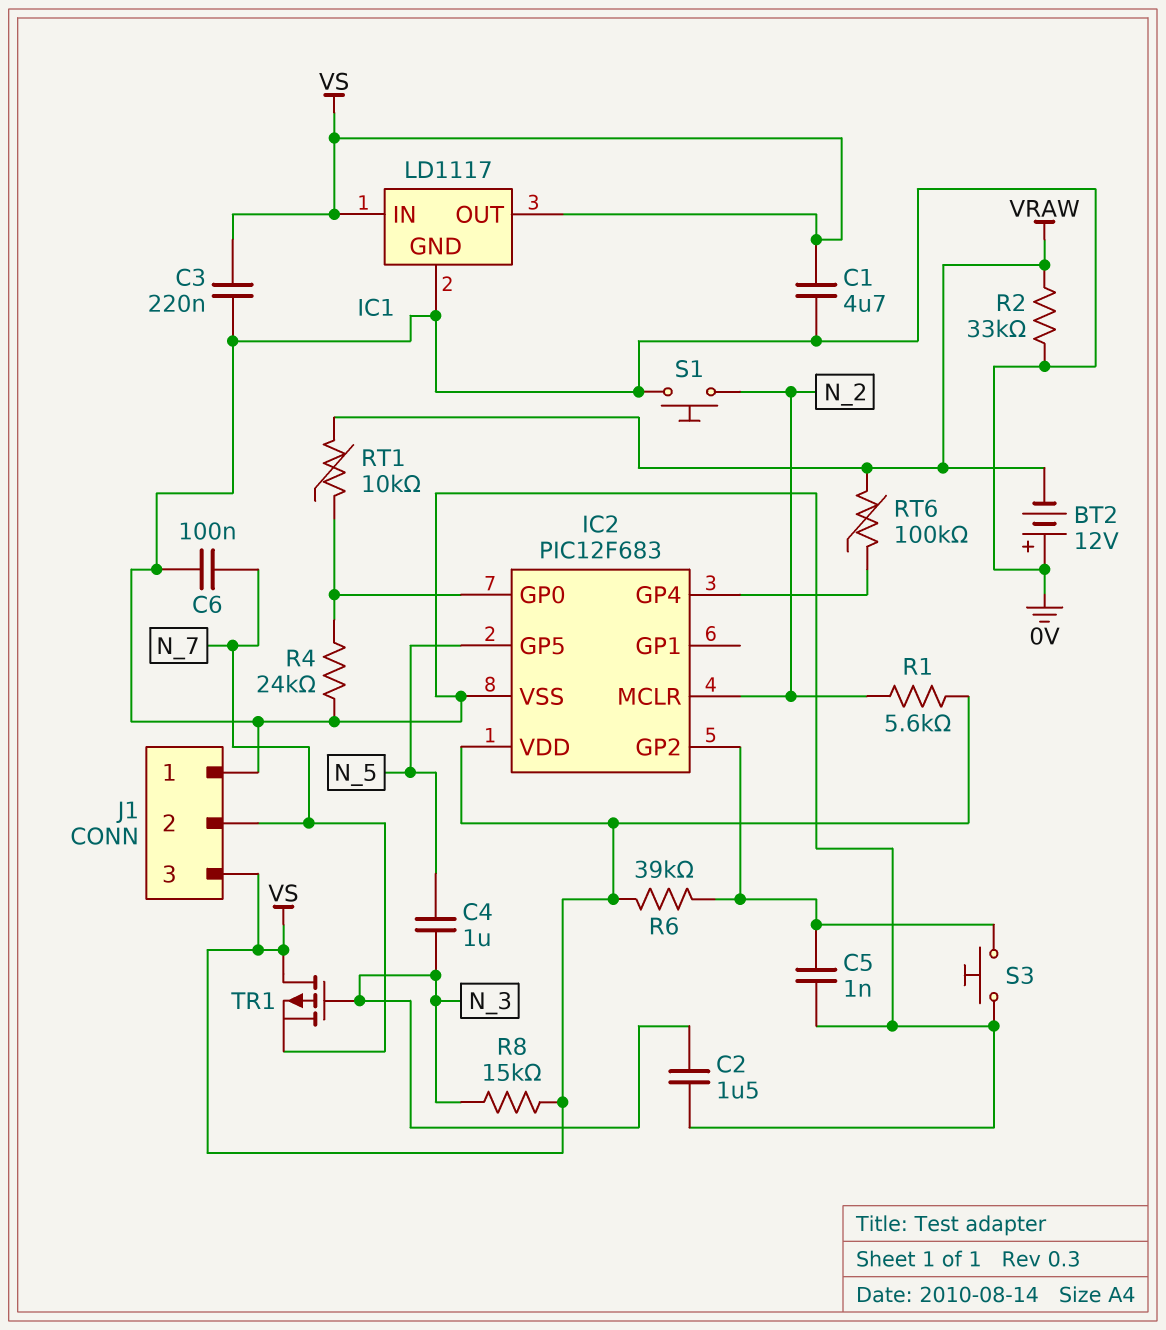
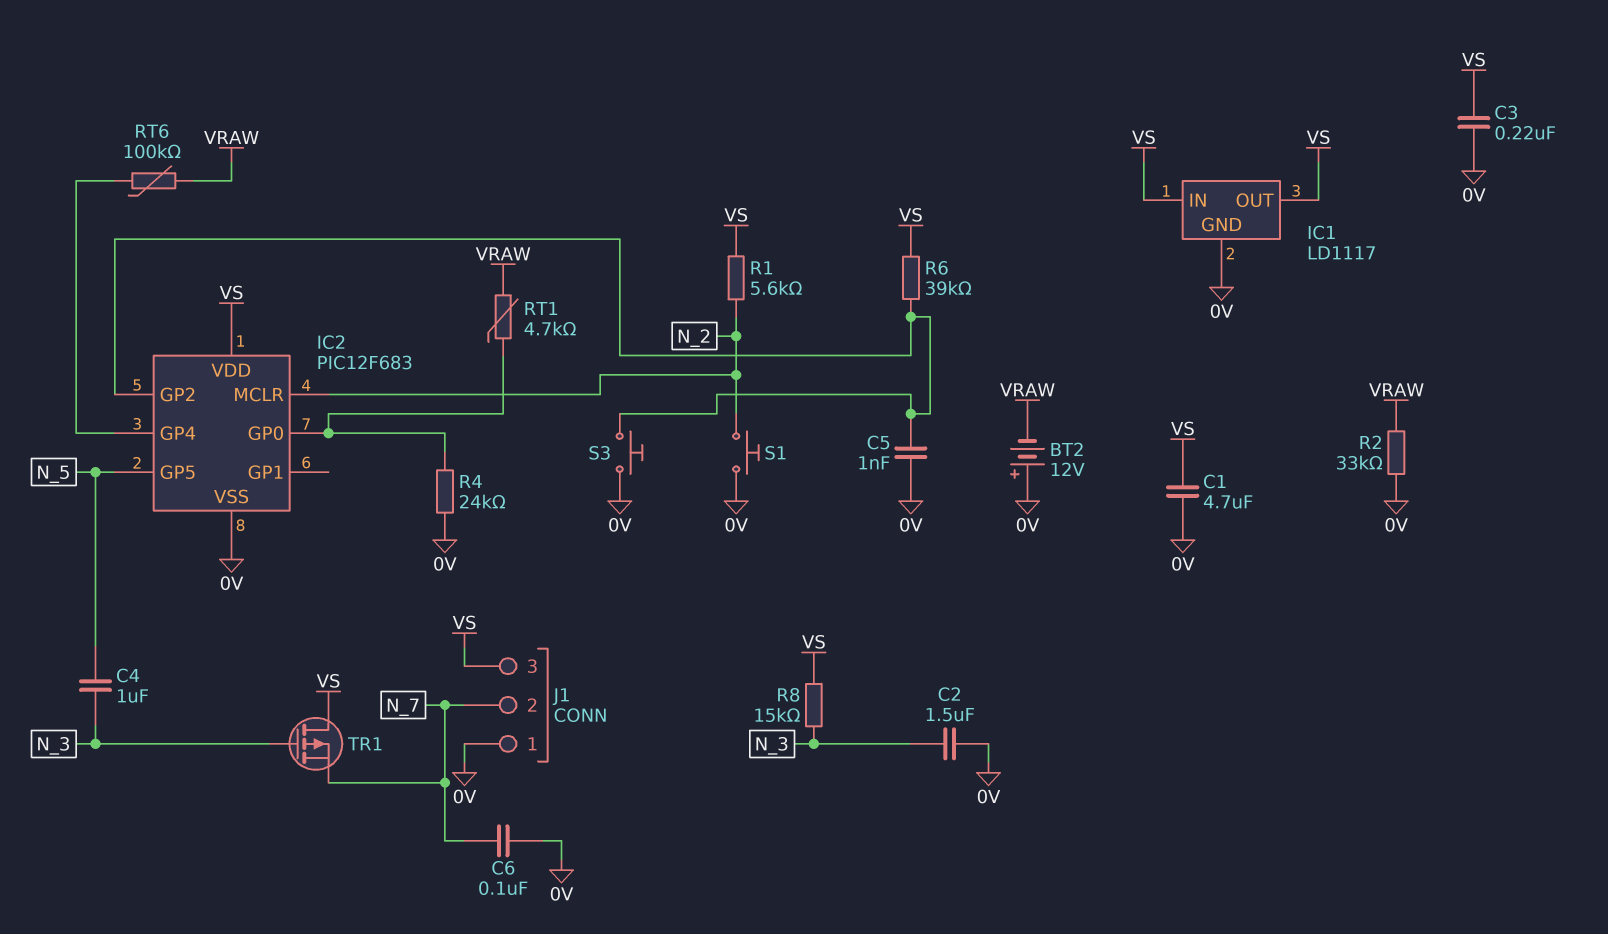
RT1: 10k (IC2/GP0, VRAW) -> 4.7k (IC2/GP0, VRAW)

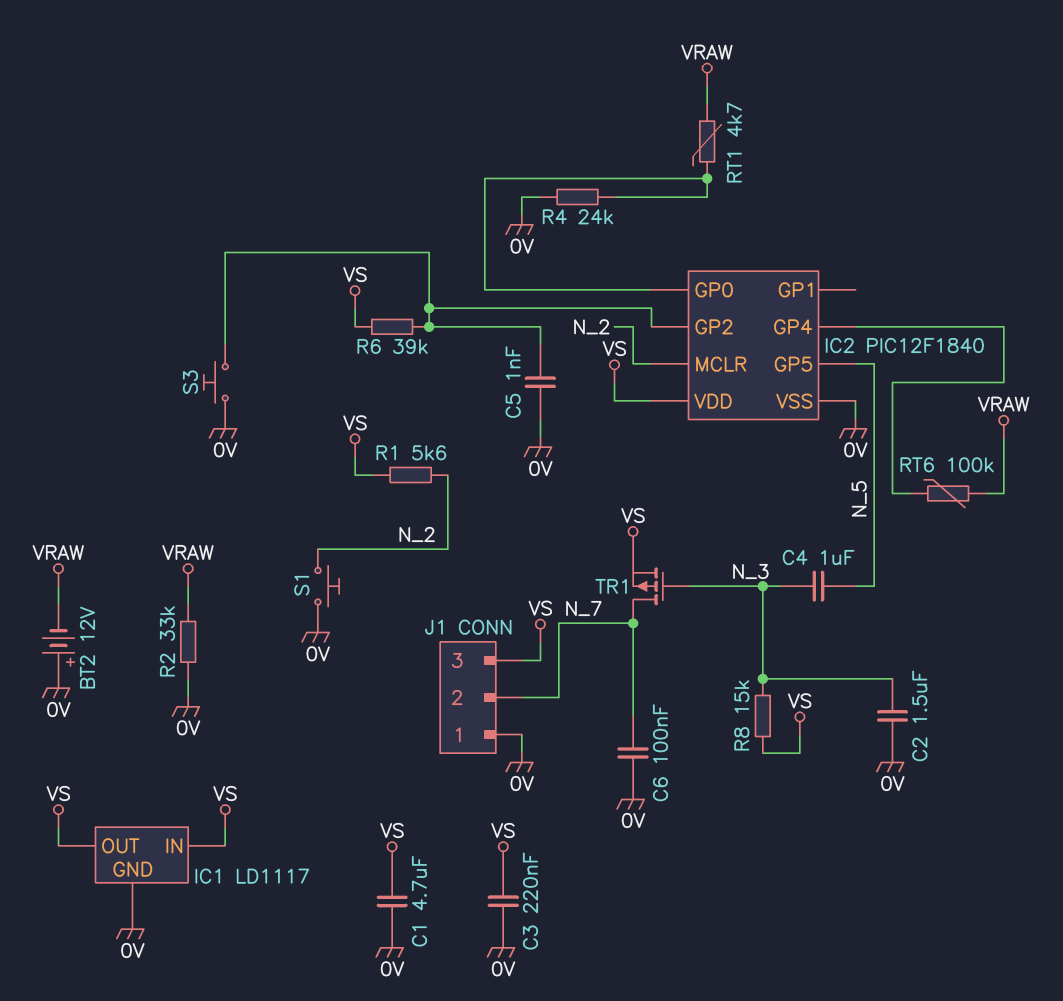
IC2: PIC12F683 -> PIC12F1840
TR1: PMOS (G N_3, D VS, S N_7) -> PMOS (G N_3, D N_7, S VS)

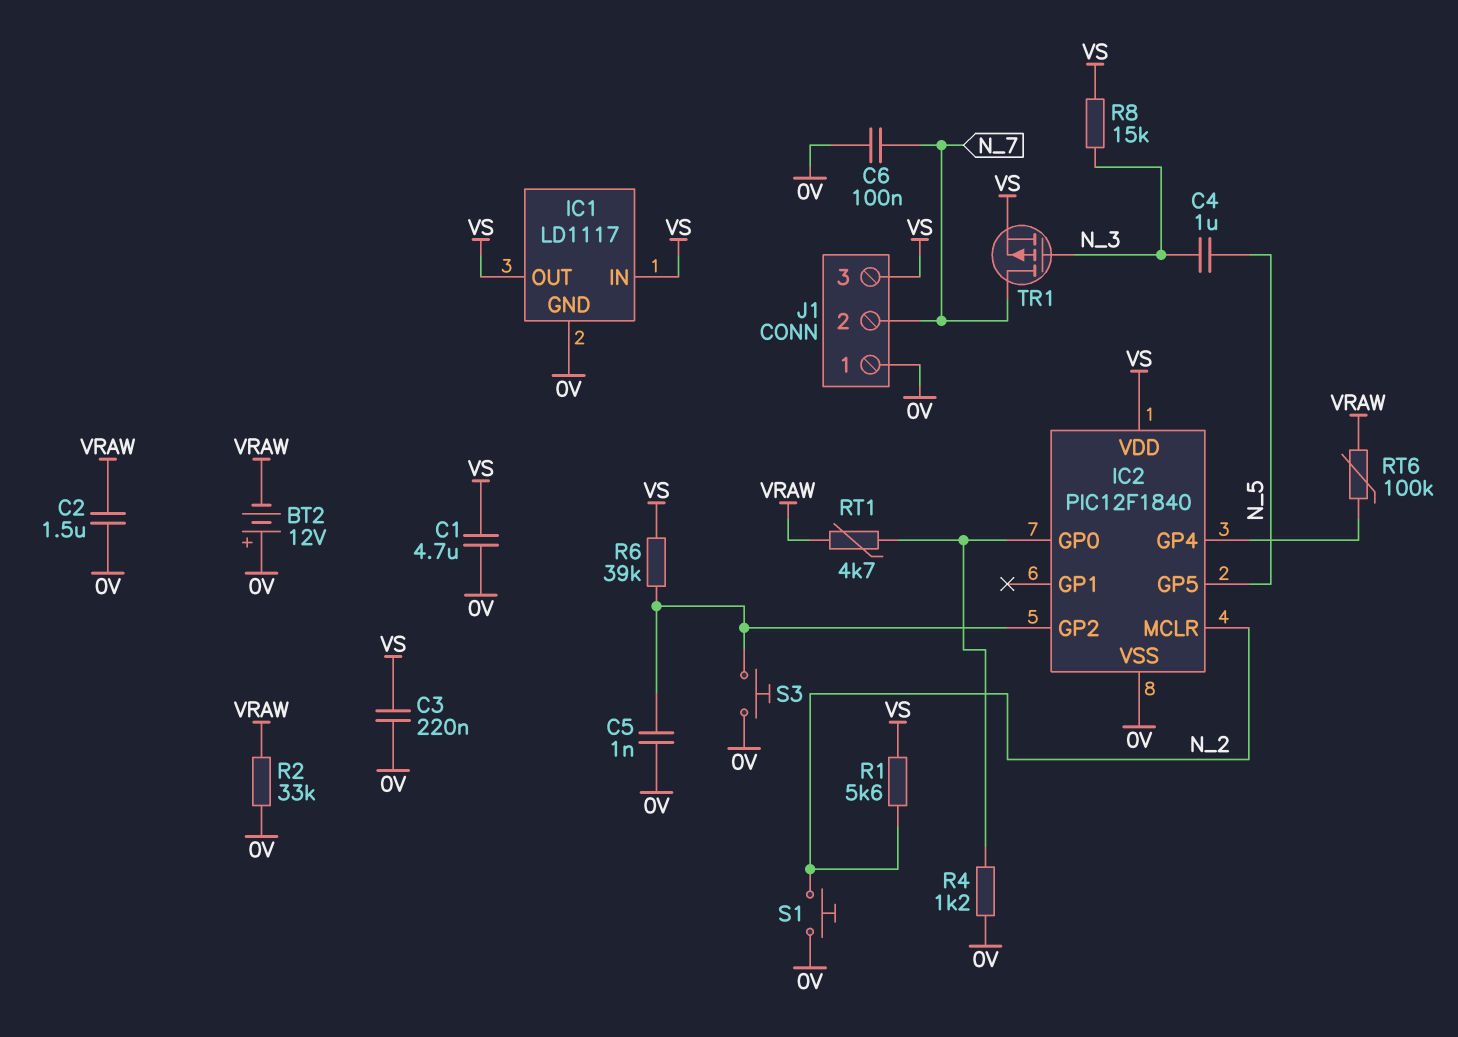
C2: 1.5uF (0V, N_3) -> 1.5uF (0V, VRAW)
R4: 24k (0V, IC2/GP0) -> 1.2k (0V, IC2/GP0)

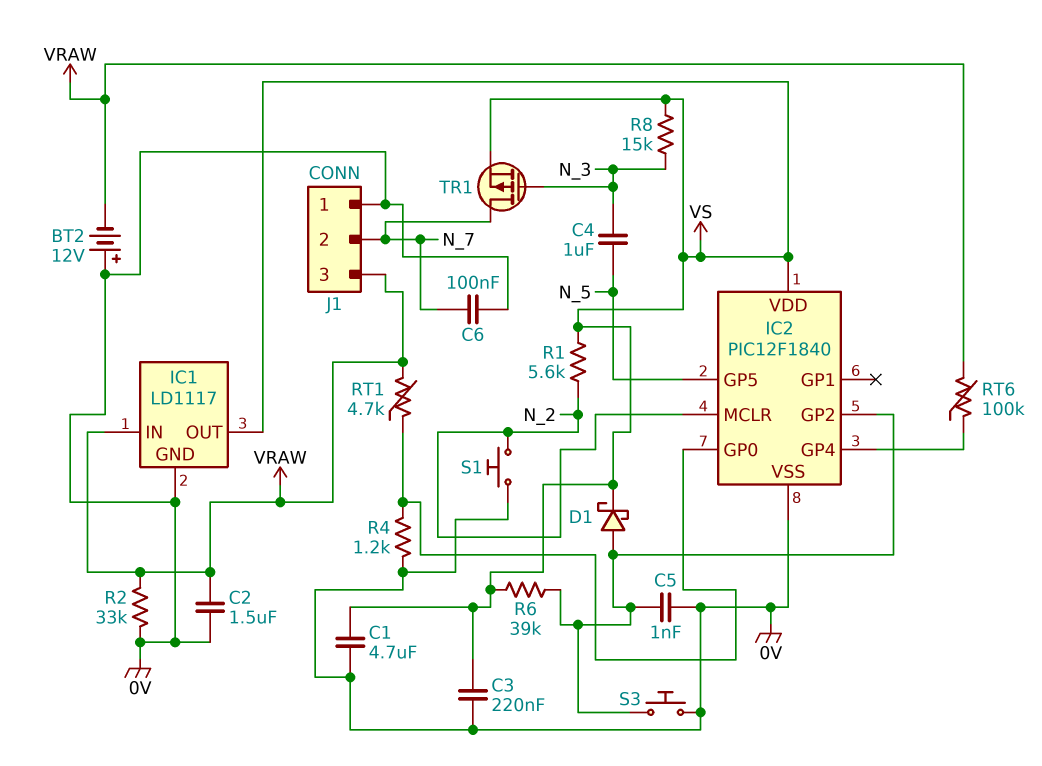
D1: none -> schottky (A IC2/GP2, K VS)
IC1 pin IN: VS -> VRAW
J1 pin 3: VS -> VRAW

